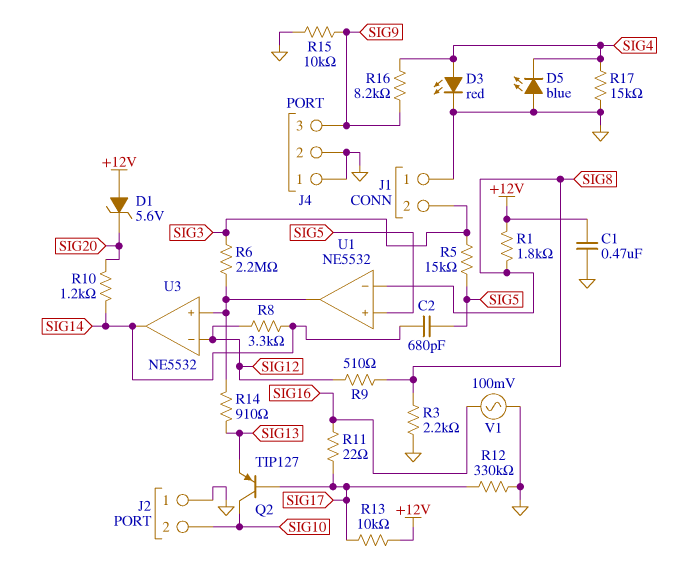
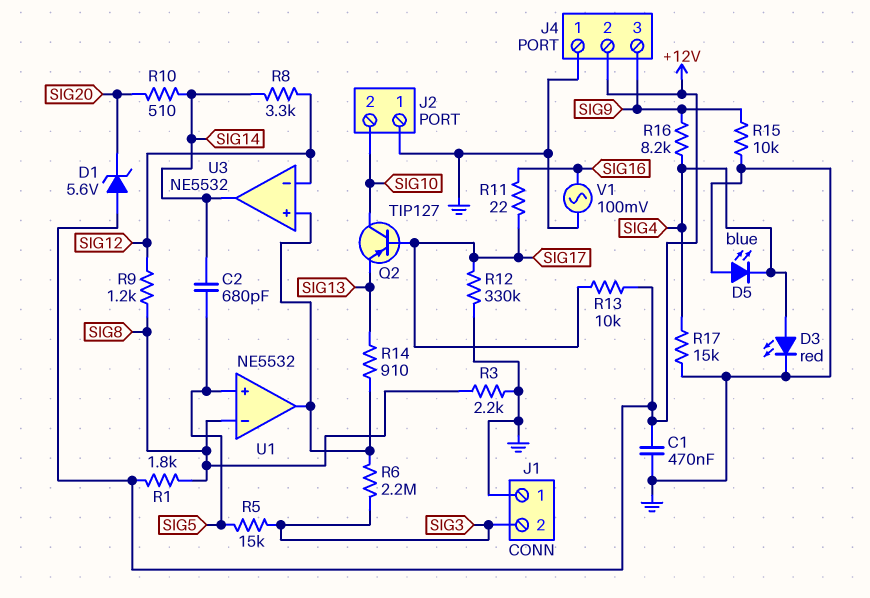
J4 pin 2: GND -> +12V
R9: 510 (SIG8, SIG12) -> 1.2k (SIG8, SIG12)
R10: 1.2k (SIG14, SIG20) -> 510 (SIG14, SIG20)

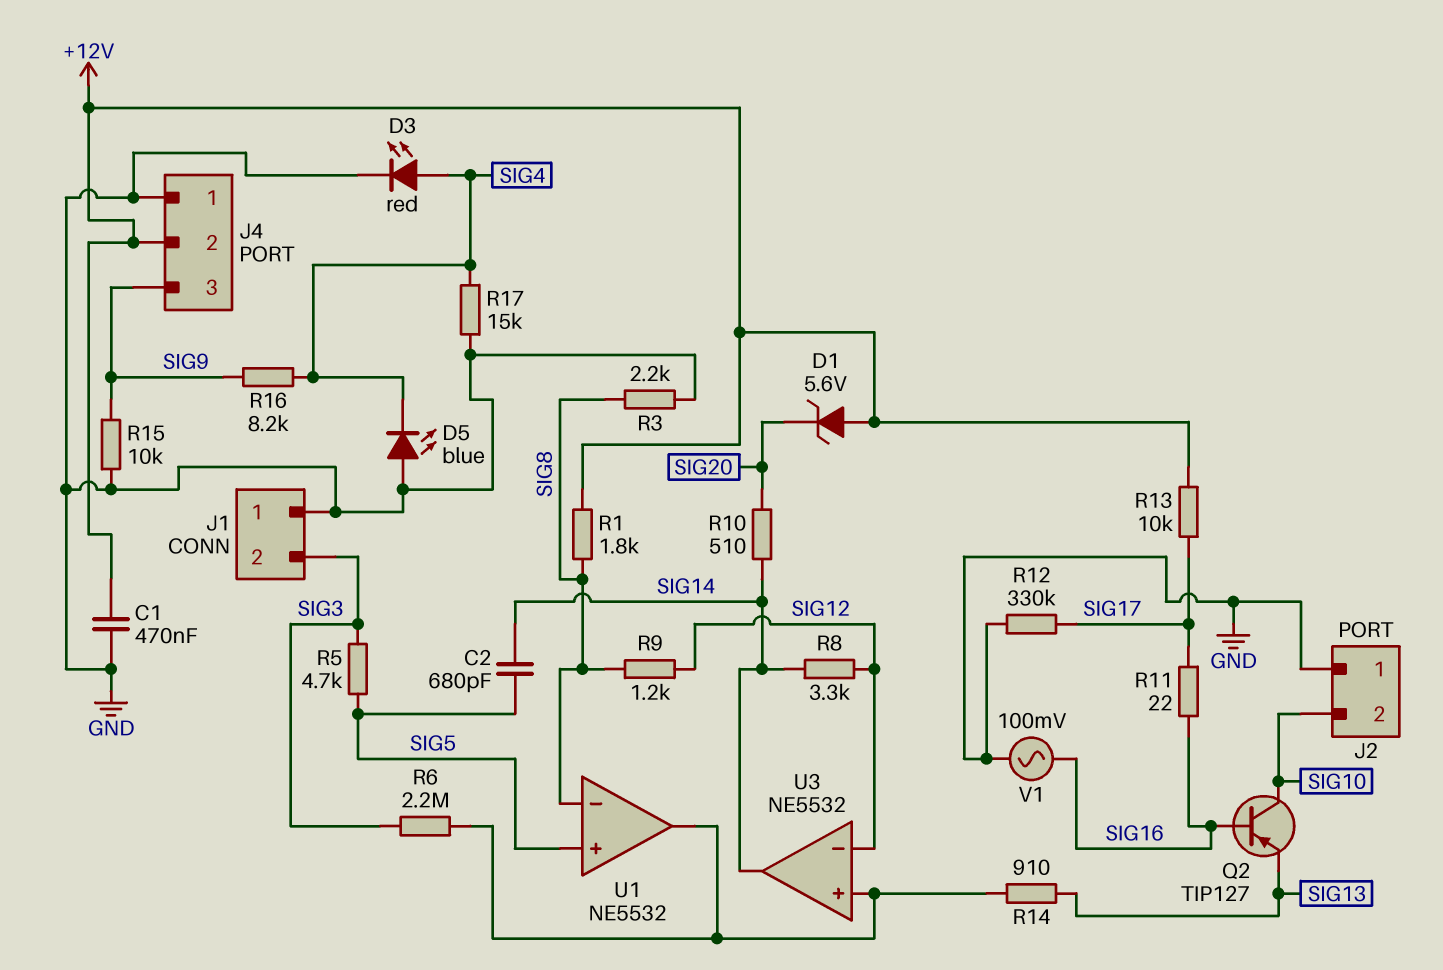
Q2: PNP TIP127 (B SIG17, C SIG10, E SIG13) -> PNP TIP127 (B SIG16, C SIG10, E SIG13)
R5: 15k (SIG3, SIG5) -> 4.7k (SIG3, SIG5)

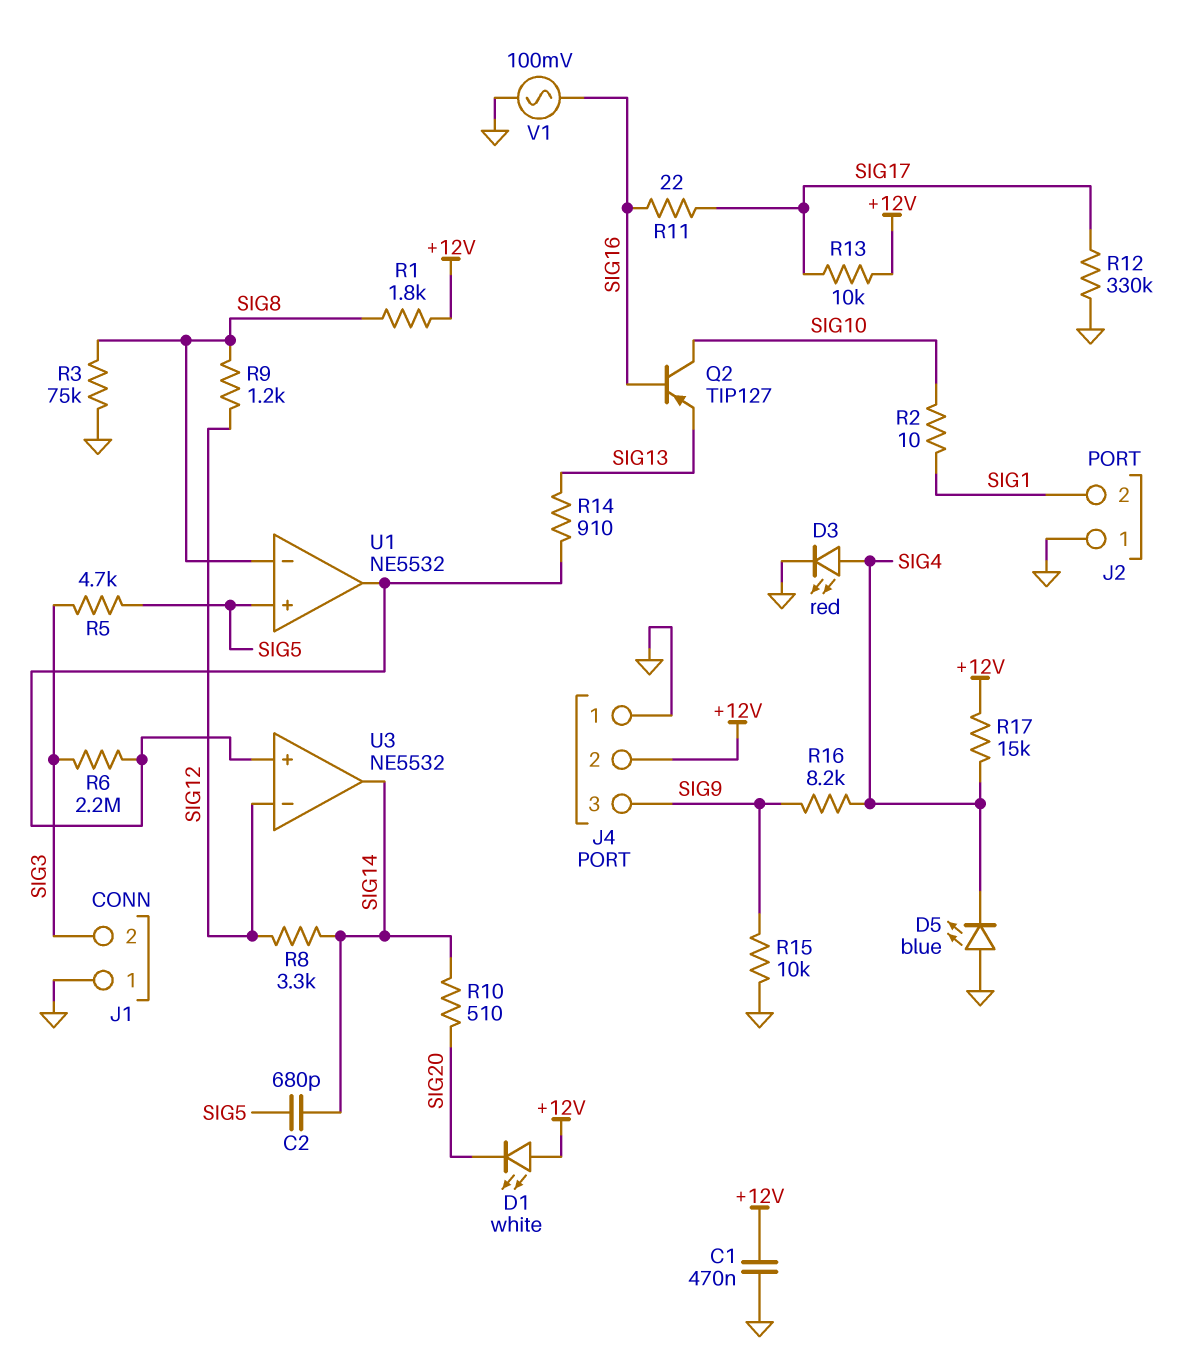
D1: zener 5.6V (A +12V, K SIG20) -> LED white (A +12V, K SIG20)
J2 pin 2: SIG10 -> SIG1
R2: none -> 10 (SIG1, SIG10)
R3: 2.2k (GND, SIG8) -> 75k (GND, SIG8)
R17: 15k (GND, SIG4) -> 15k (+12V, SIG4)

